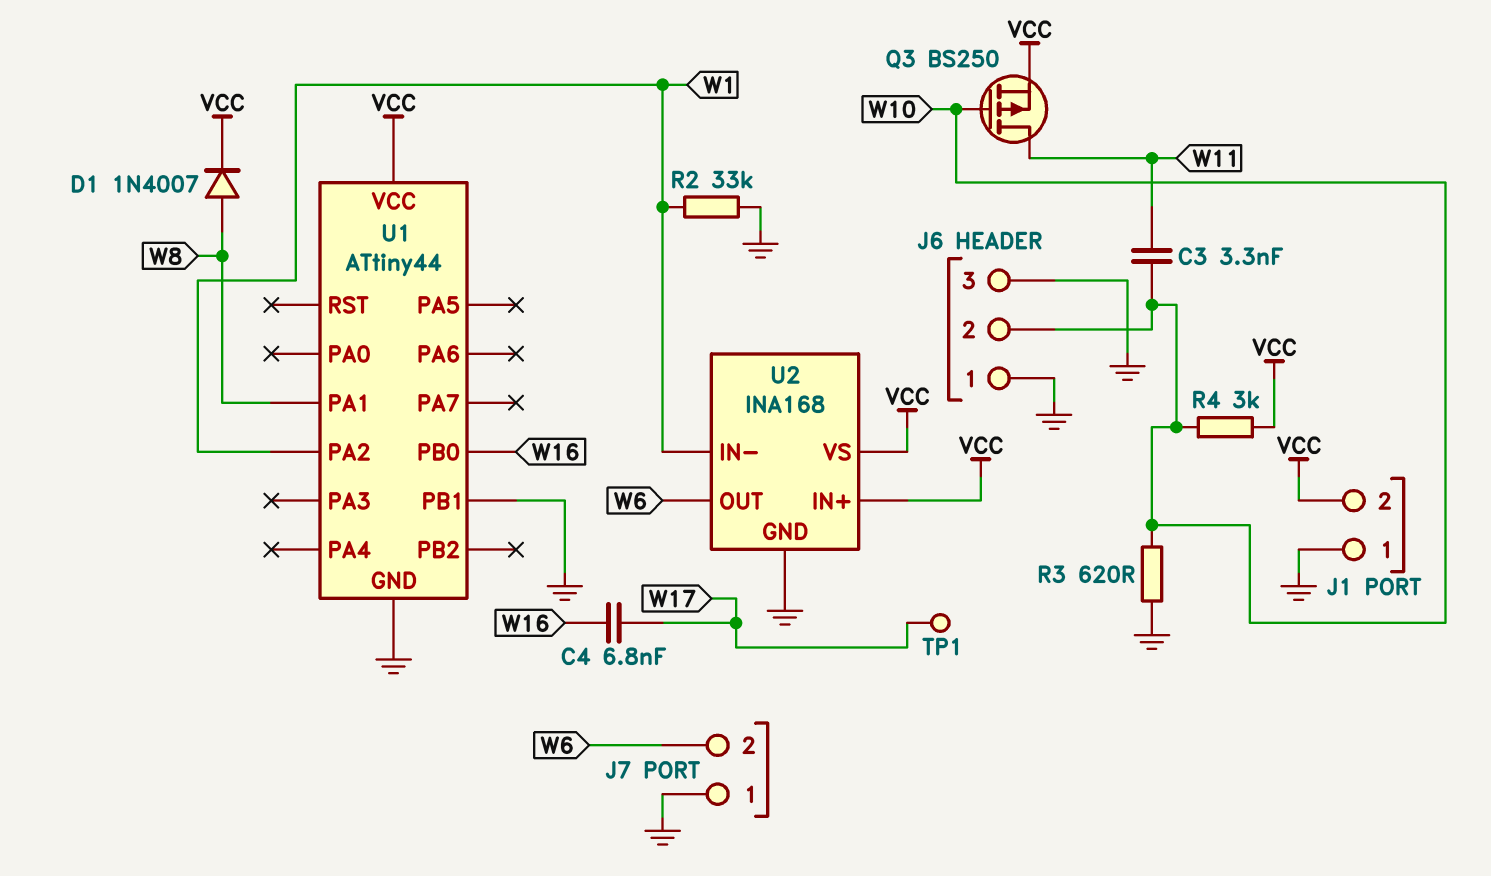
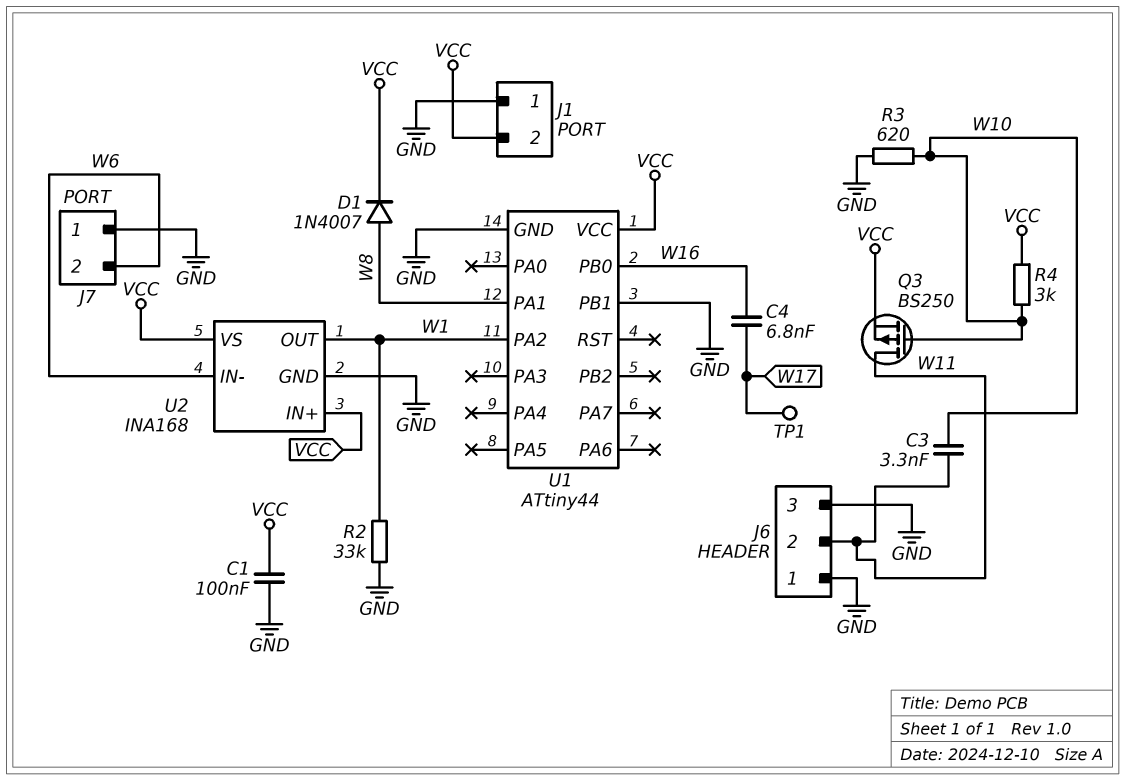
C1: none -> 100nF (GND, VCC)
J6 pin 2: W10 -> W11
U2 pin IN-: W1 -> W6
U2 pin OUT: W6 -> W1

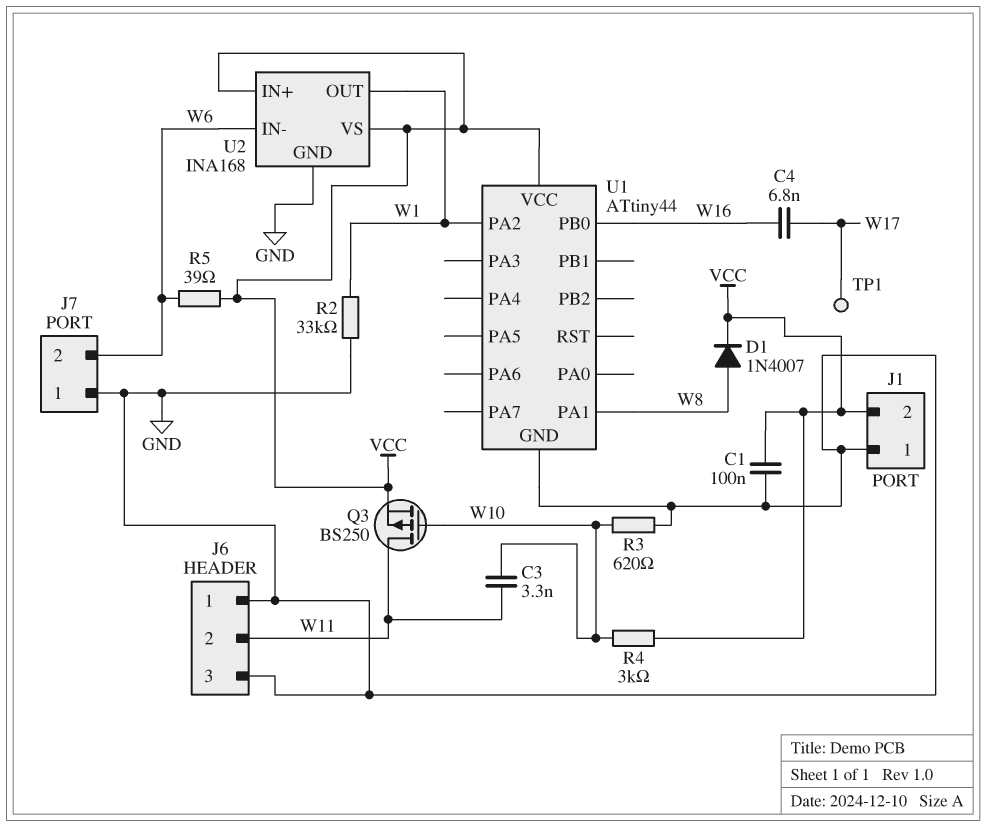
R5: none -> 39 (VCC, W6)
U1 pin PB1: GND -> none

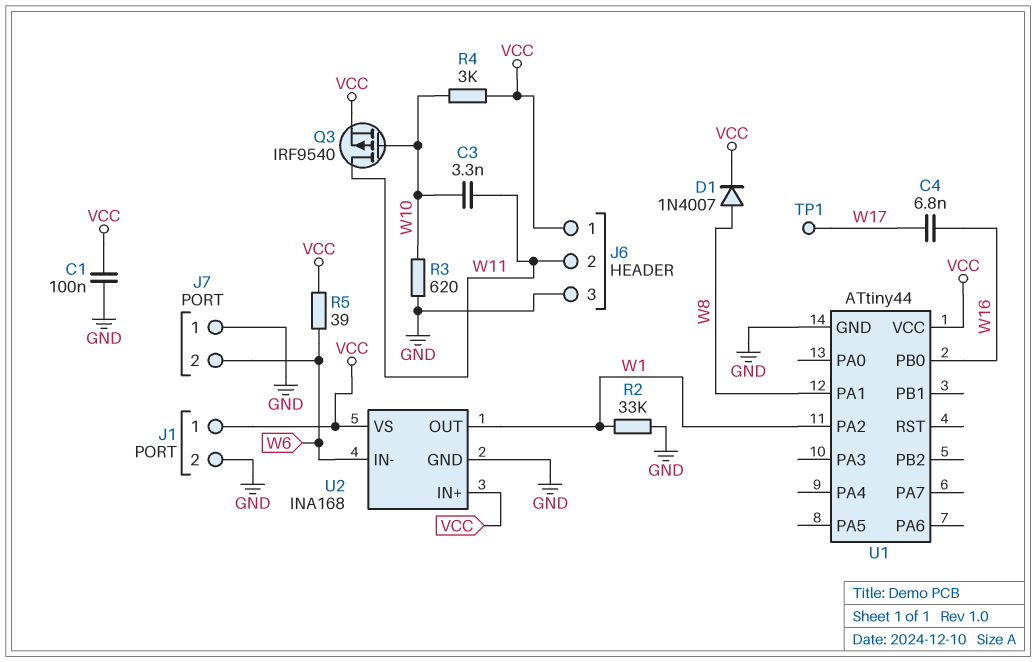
J1 pin 1: GND -> VCC
J1 pin 2: VCC -> GND
J6 pin 1: GND -> VCC
Q3: PMOS BS250 (G W10, D W11, S VCC) -> PMOS IRF9540 (G W10, D W11, S VCC)

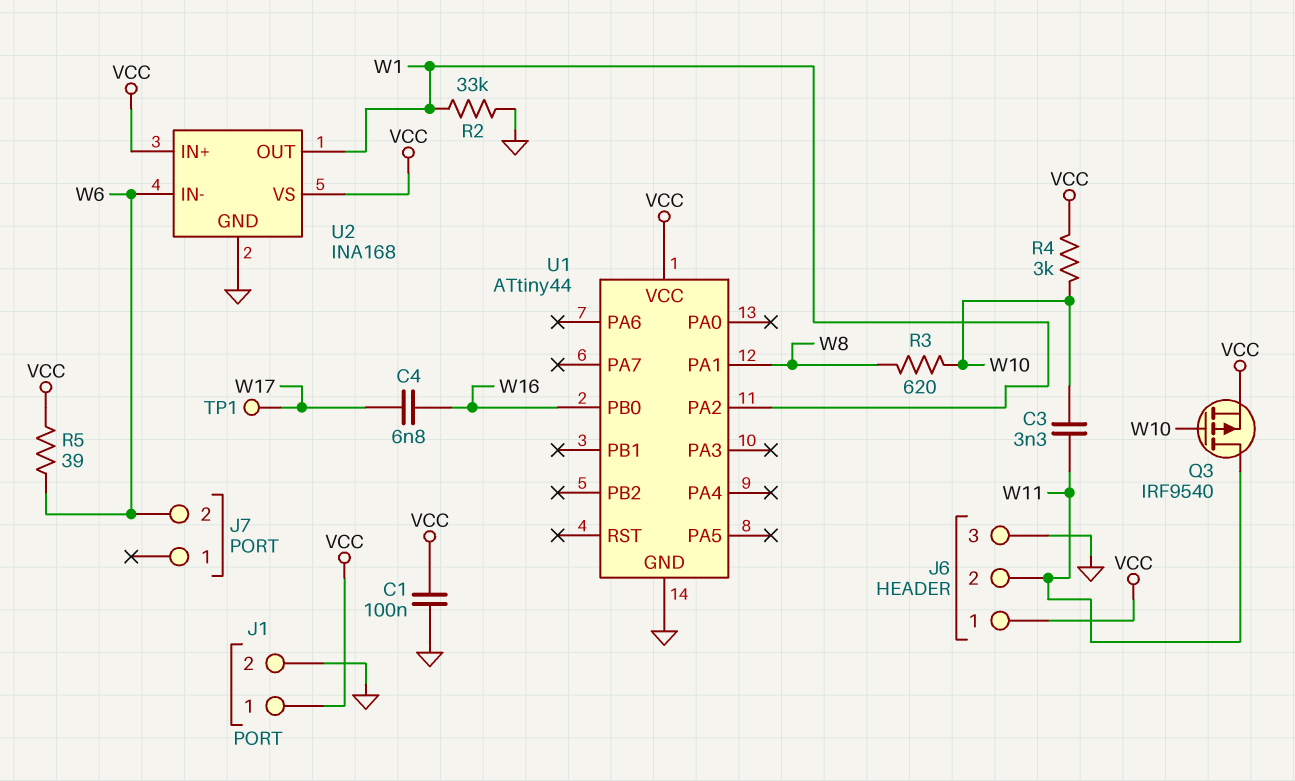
D1: diode 1N4007 (A W8, K VCC) -> none
J7 pin 1: GND -> none
R3: 620 (GND, W10) -> 620 (W8, W10)

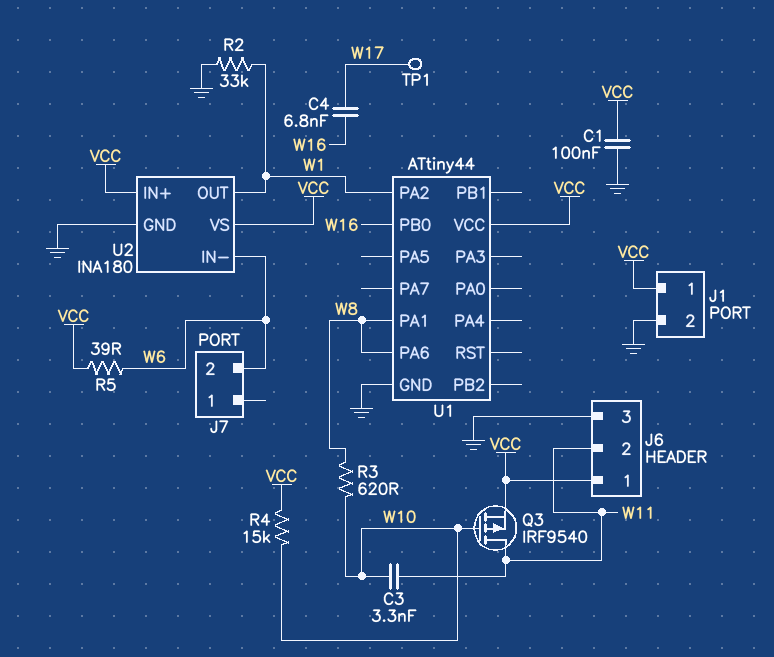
R4: 3k (VCC, W10) -> 15k (VCC, W10)
U1 pin PA6: none -> W8
U2: INA168 -> INA180

